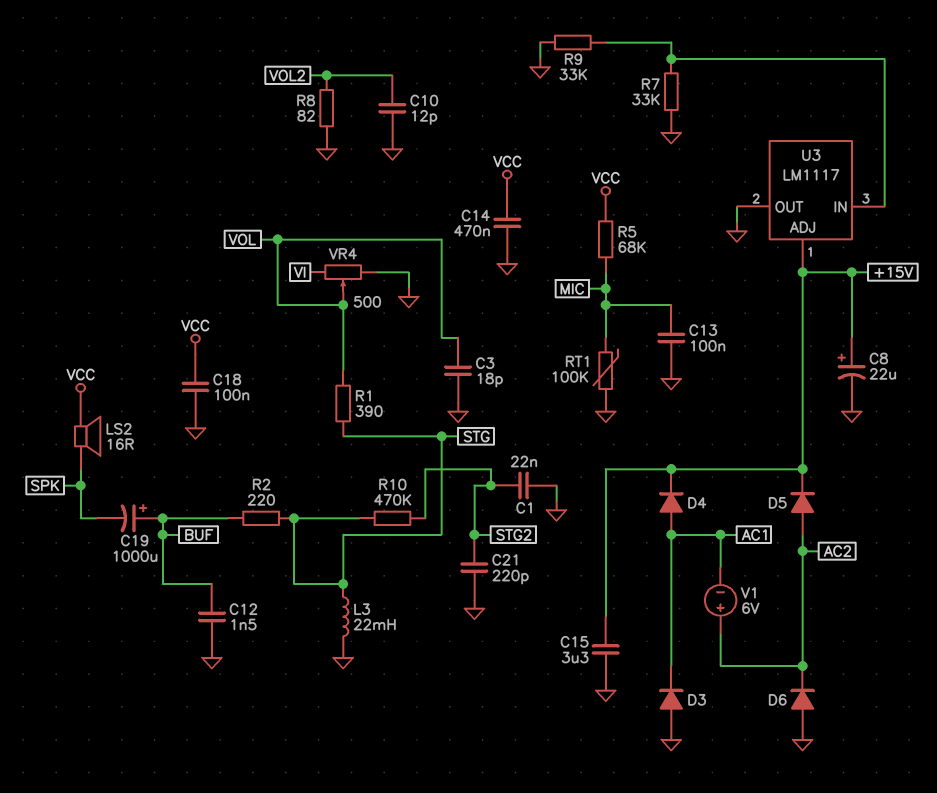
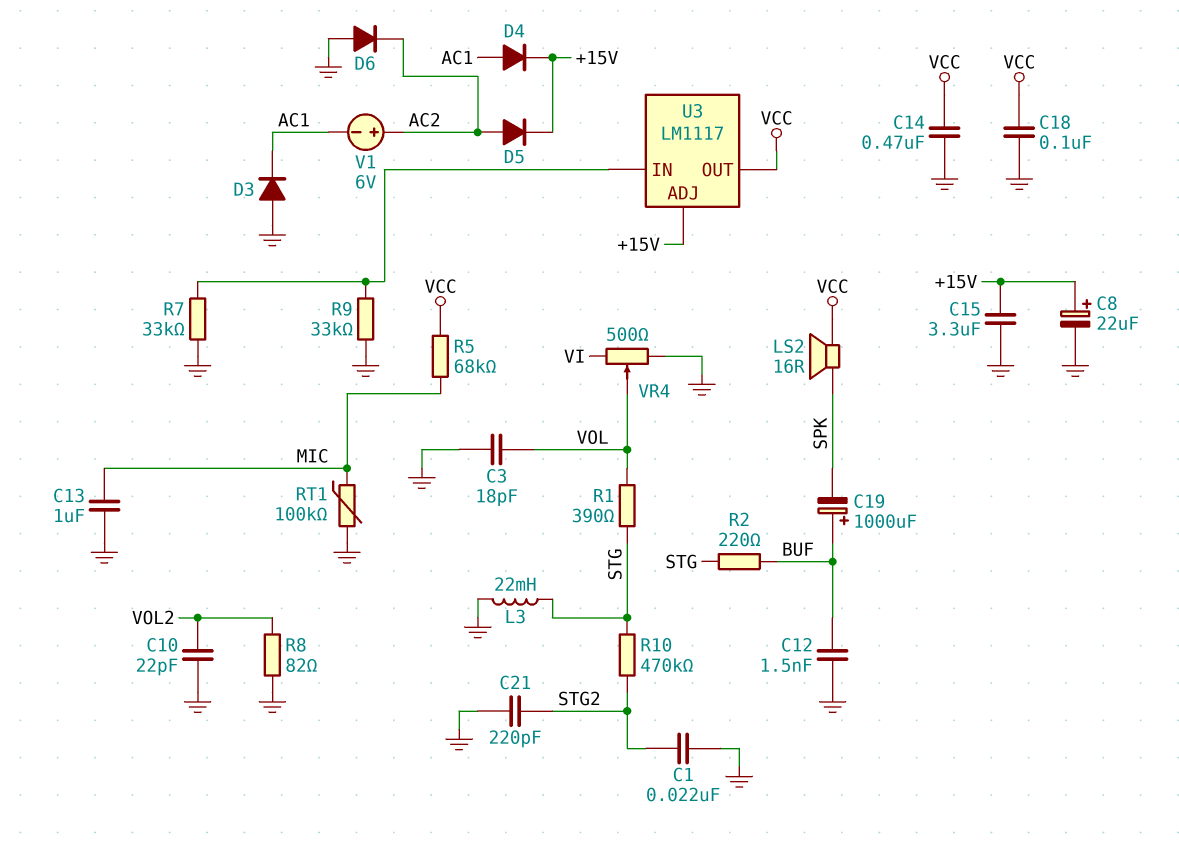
C10: 12pF (GND, VOL2) -> 22pF (GND, VOL2)
C13: 100nF (GND, MIC) -> 1uF (GND, MIC)
U3 pin OUT: GND -> VCC

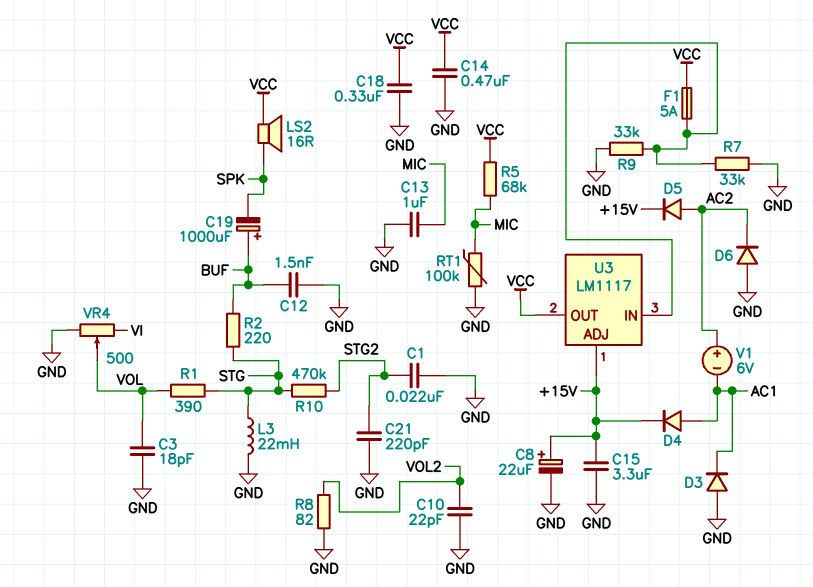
C18: 100nF (GND, VCC) -> 330nF (GND, VCC)
F1: none -> 5A (U3/IN, VCC)

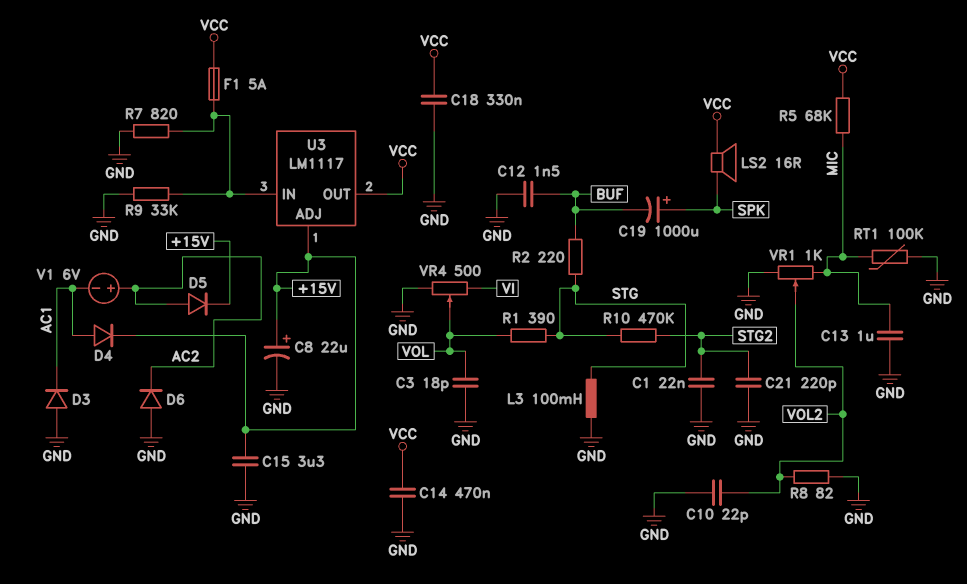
C19: 1000uF (plus BUF, minus SPK) -> 1000uF (plus SPK, minus BUF)
L3: 22mH (GND, STG) -> 100mH (GND, STG)
R7: 33k (GND, U3/IN) -> 820 (GND, U3/IN)
VR1: none -> 1k (GND, MIC, wiper VOL2)

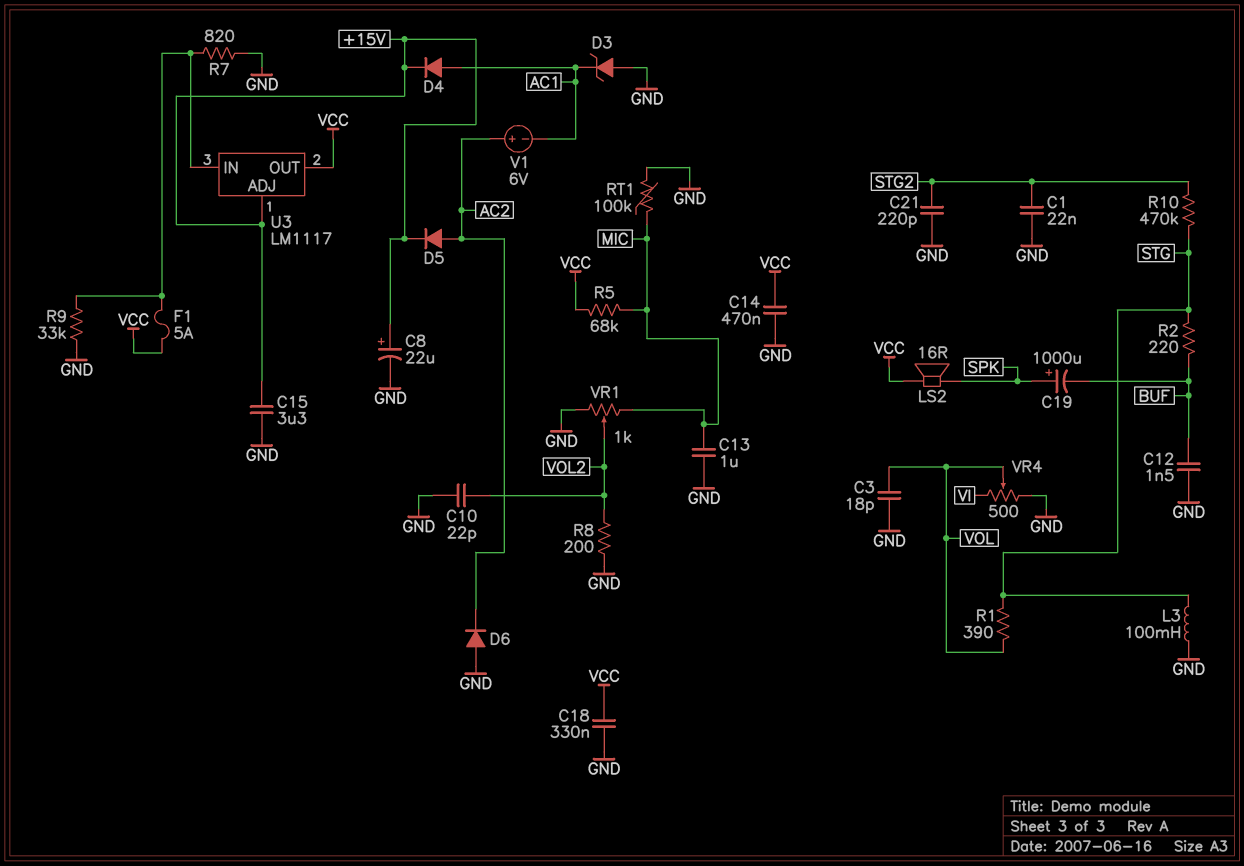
D3: diode (A GND, K AC1) -> zener (A GND, K AC1)
R8: 82 (GND, VOL2) -> 200 (GND, VOL2)

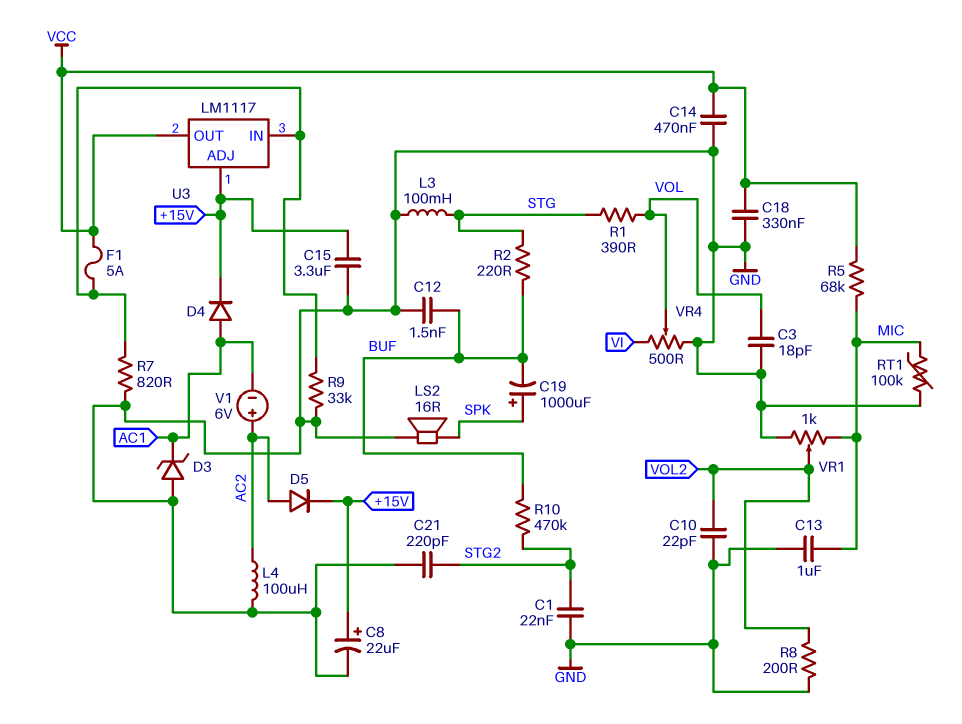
D6: diode (A GND, K AC2) -> none
L4: none -> 100uH (AC2, GND)
LS2: speaker 16R (SPK, VCC) -> speaker 16R (GND, SPK)
R10: 470k (STG, STG2) -> 470k (BUF, STG2)

